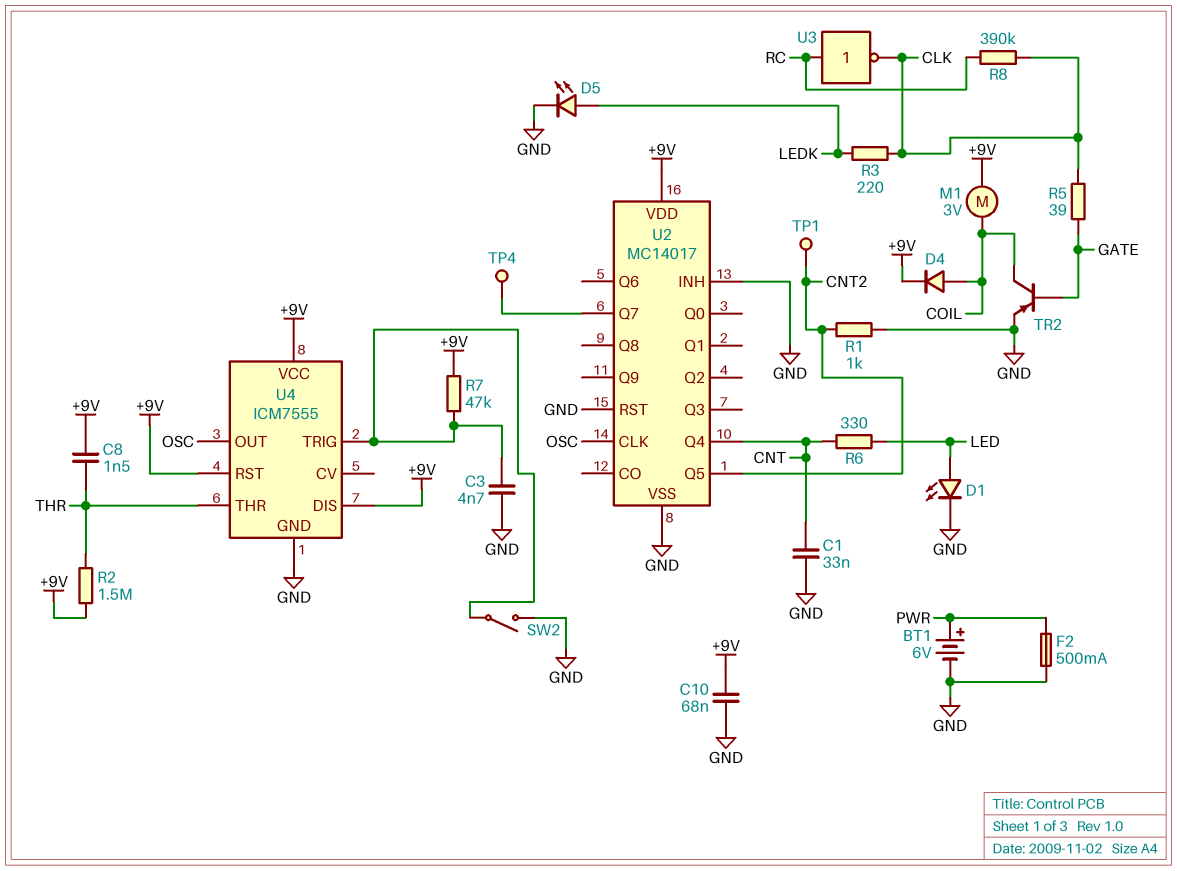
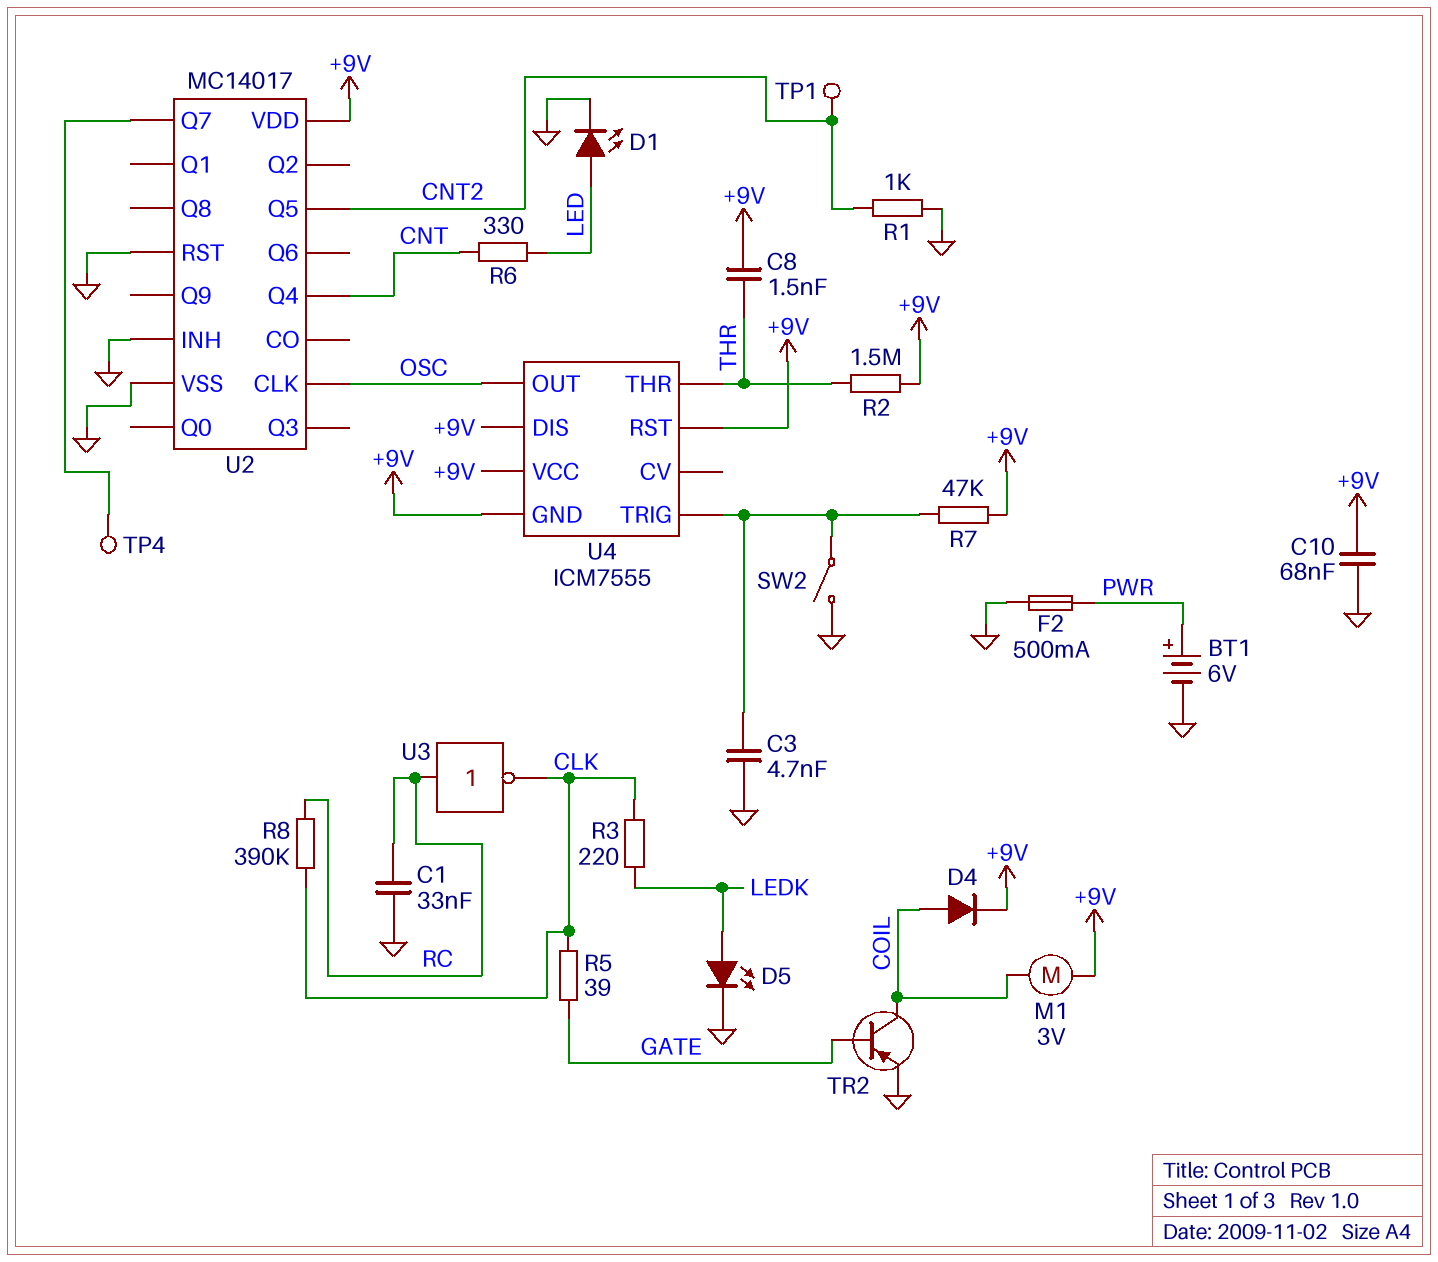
C1: 33nF (CNT, GND) -> 33nF (GND, RC)
U4 pin GND: GND -> +9V

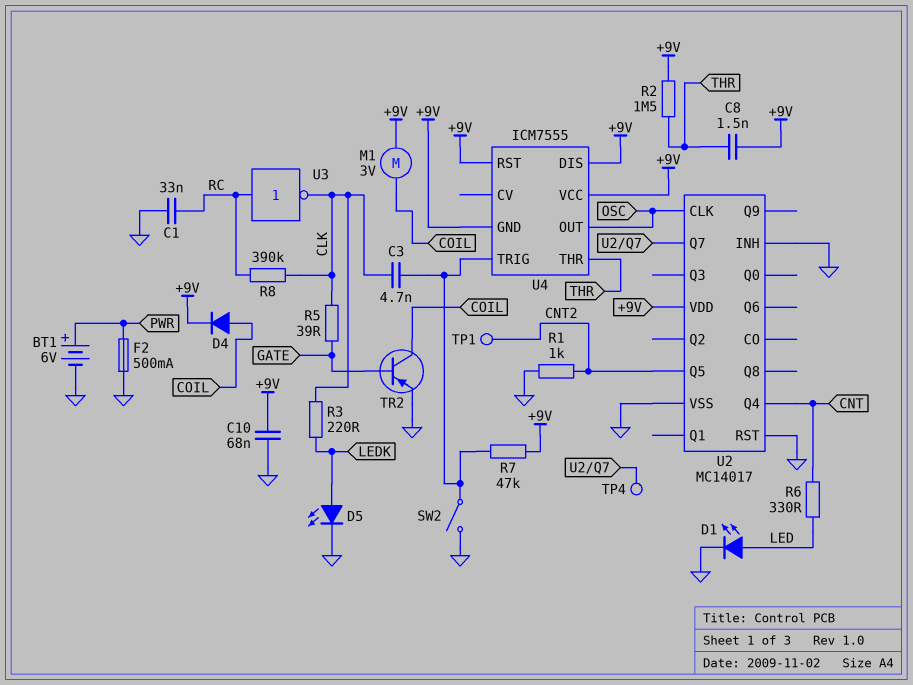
C3: 4.7nF (GND, U4/TRIG) -> 4.7nF (CLK, U4/TRIG)

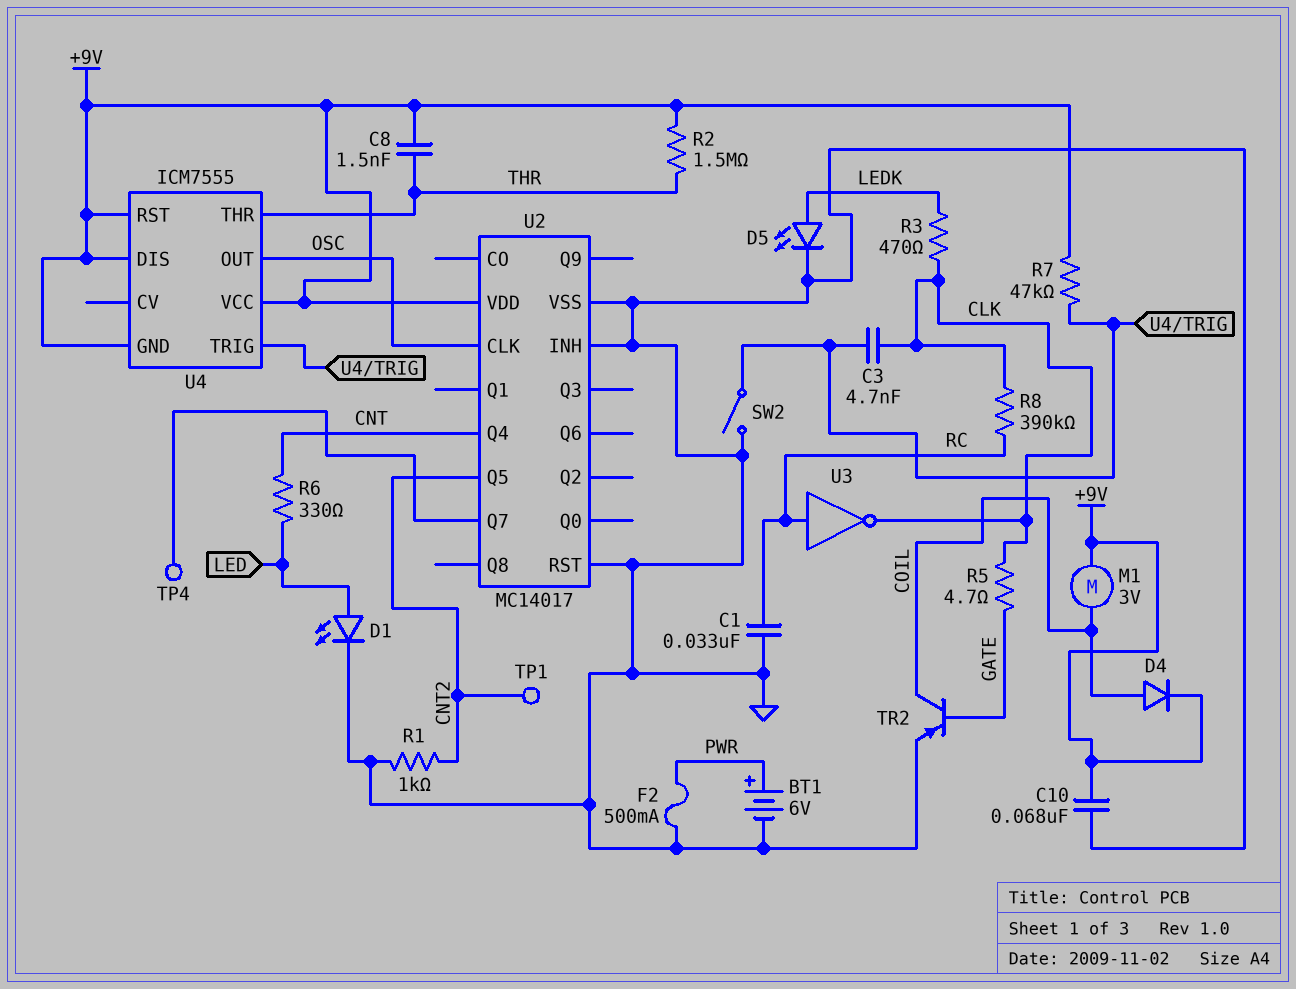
R3: 220 (CLK, LEDK) -> 470 (CLK, LEDK)
R5: 39 (CLK, GATE) -> 4.7 (CLK, GATE)

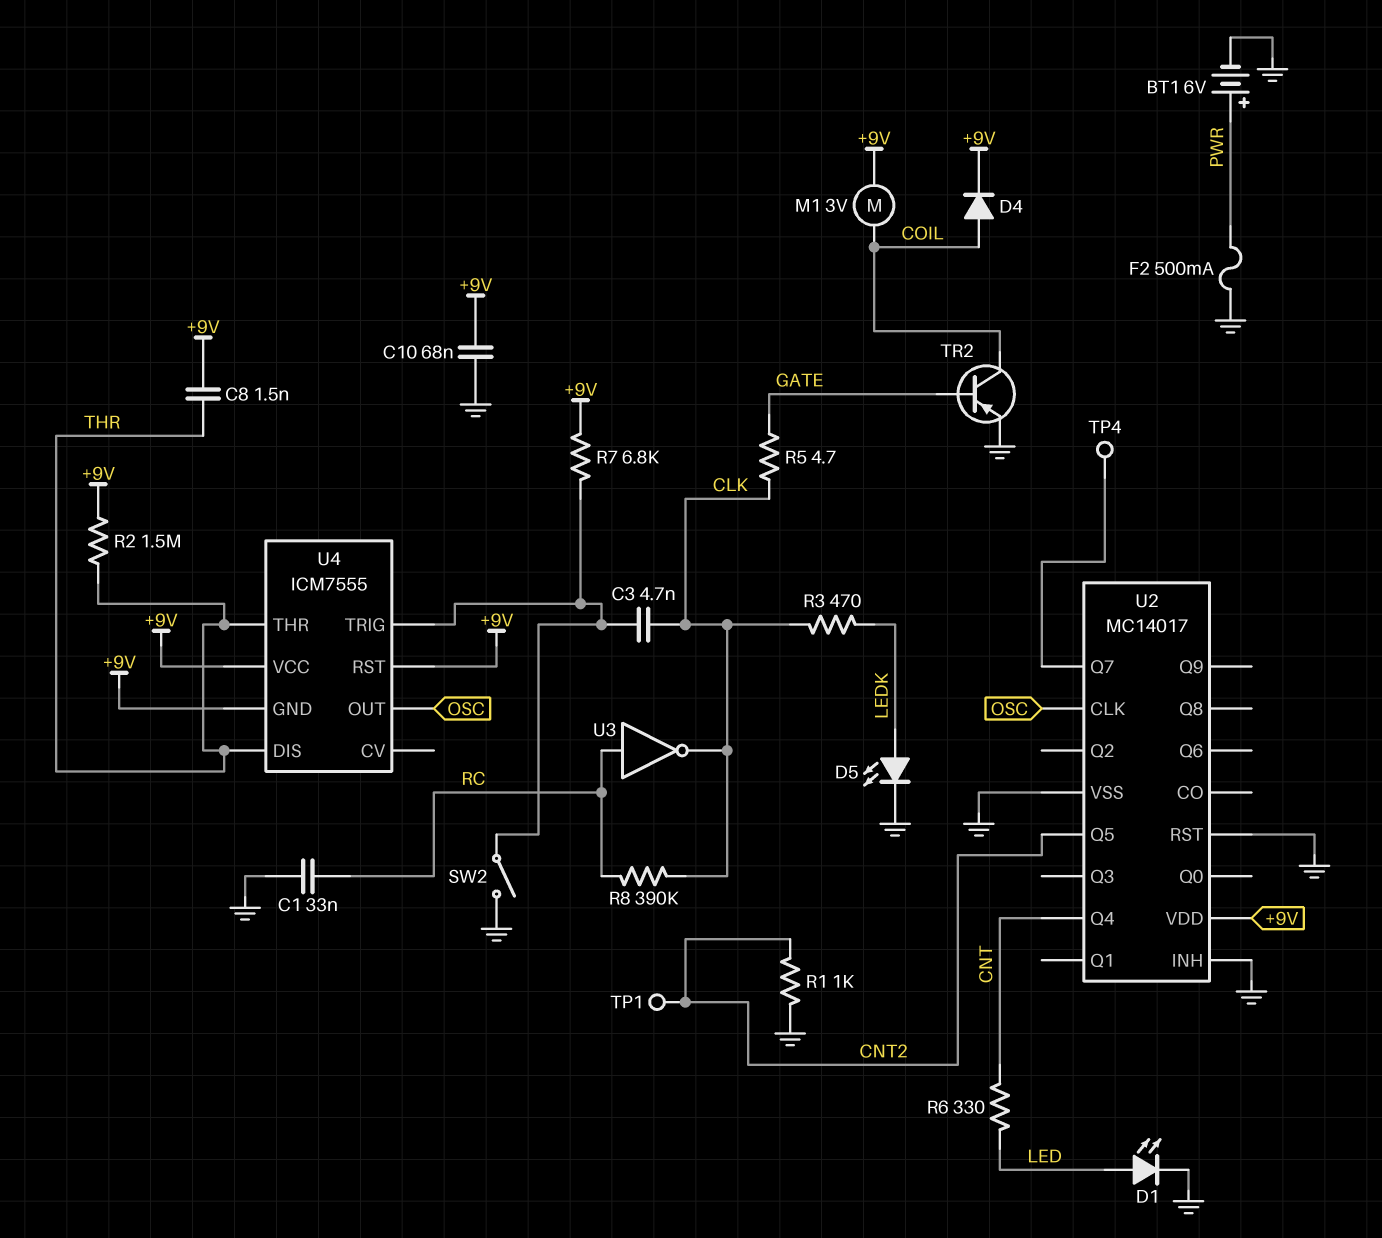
R7: 47k (+9V, U4/TRIG) -> 6.8k (+9V, U4/TRIG)
U4 pin DIS: +9V -> THR

